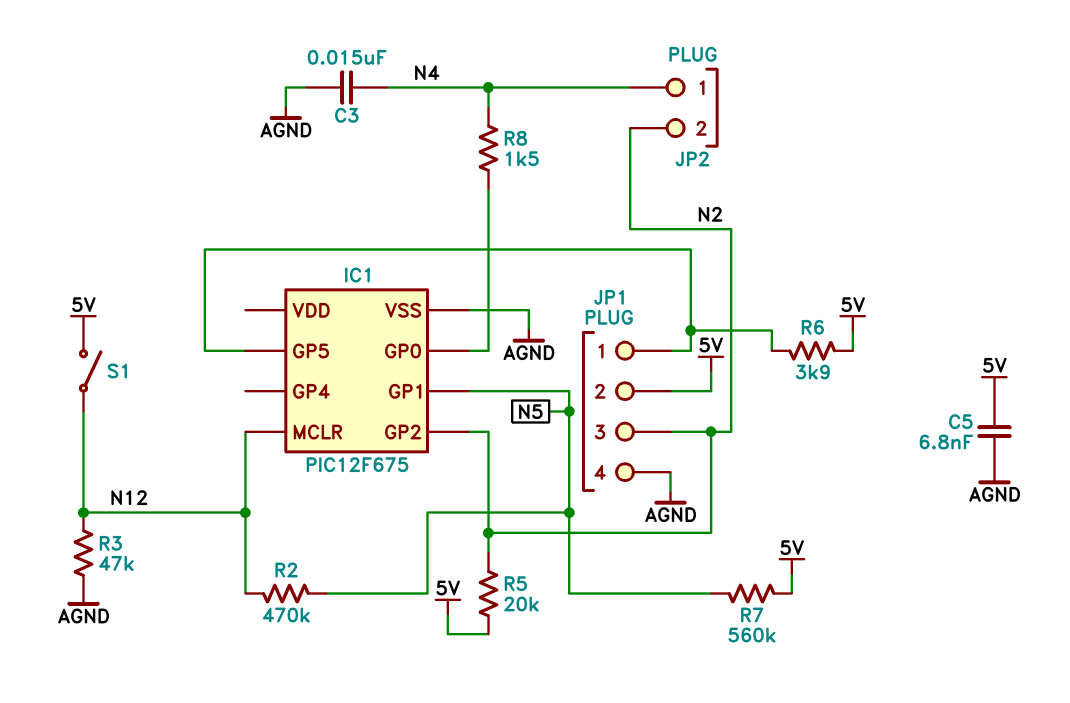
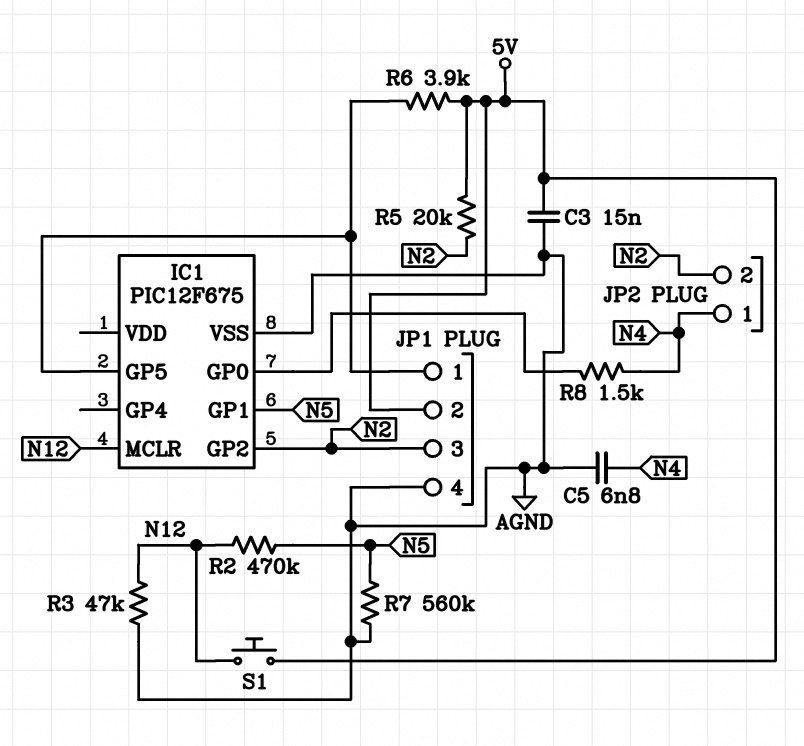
C3: 15nF (AGND, N4) -> 15nF (5V, AGND)
C5: 6.8nF (5V, AGND) -> 6.8nF (AGND, N4)
R7: 560k (5V, N5) -> 560k (AGND, N5)
S1: switch (5V, N12) -> button (5V, N12)

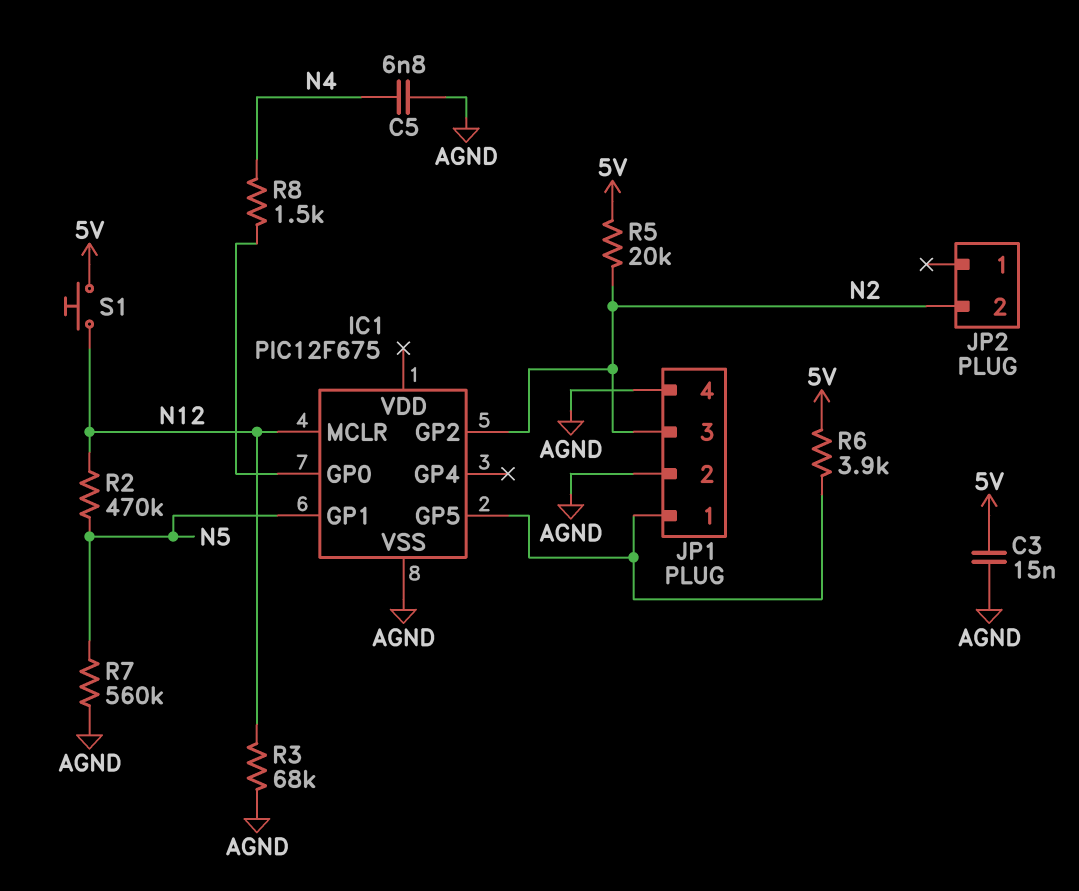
JP1 pin 2: 5V -> AGND
JP2 pin 1: N4 -> none
R3: 47k (AGND, N12) -> 68k (AGND, N12)

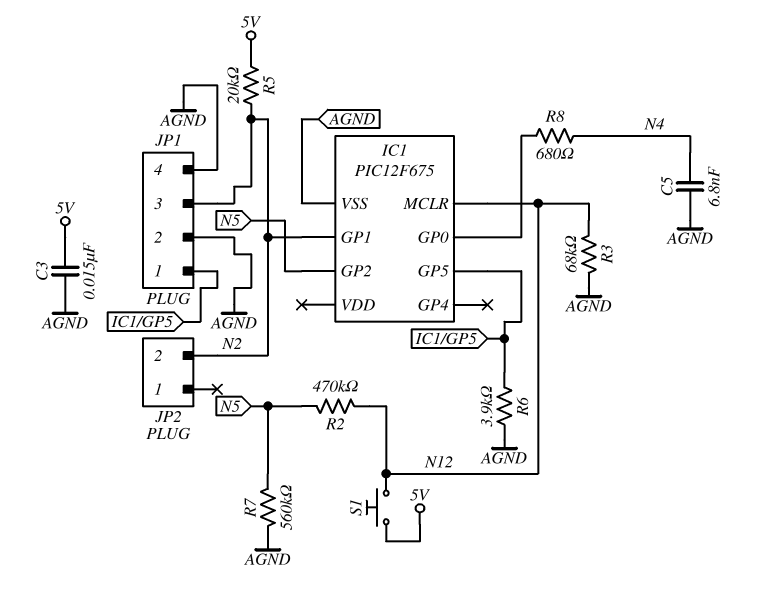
IC1 pin GP1: N5 -> N2
IC1 pin GP2: N2 -> N5
R6: 3.9k (5V, IC1/GP5) -> 3.9k (AGND, IC1/GP5)
R8: 1.5k (IC1/GP0, N4) -> 680 (IC1/GP0, N4)

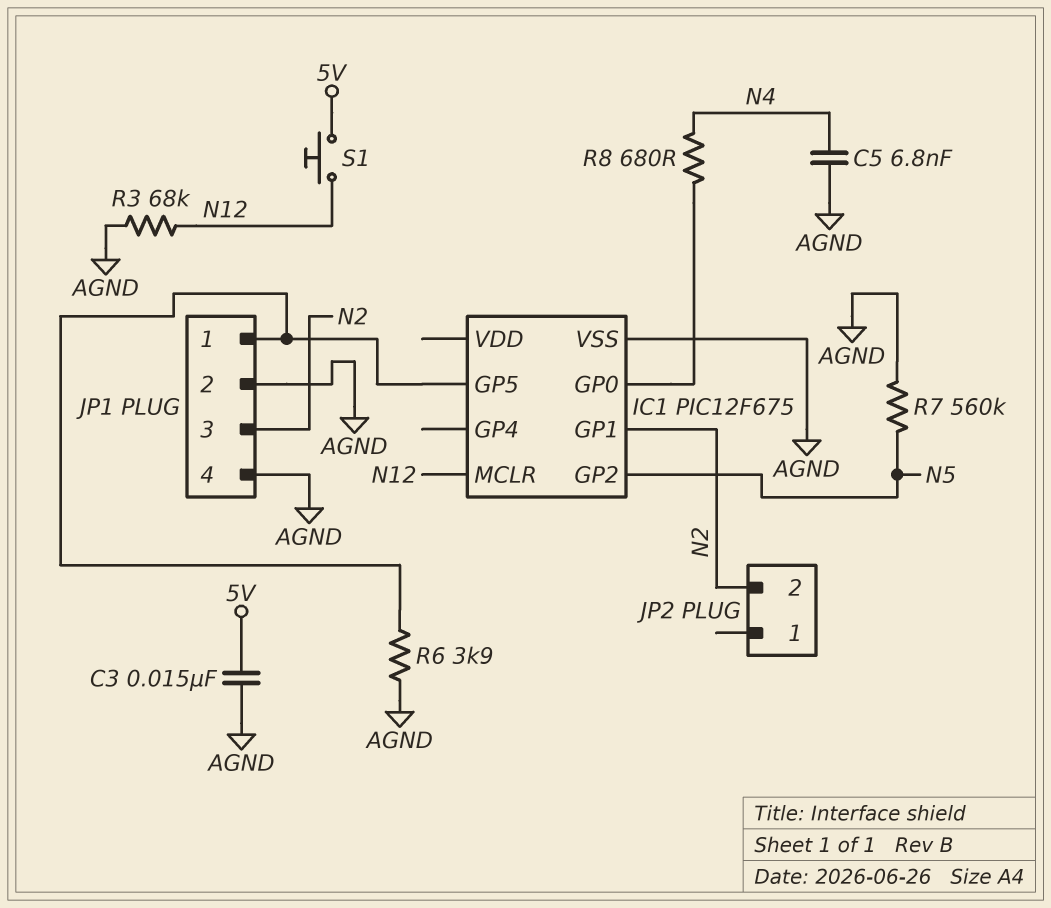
R2: 470k (N5, N12) -> none
R5: 20k (5V, N2) -> none

